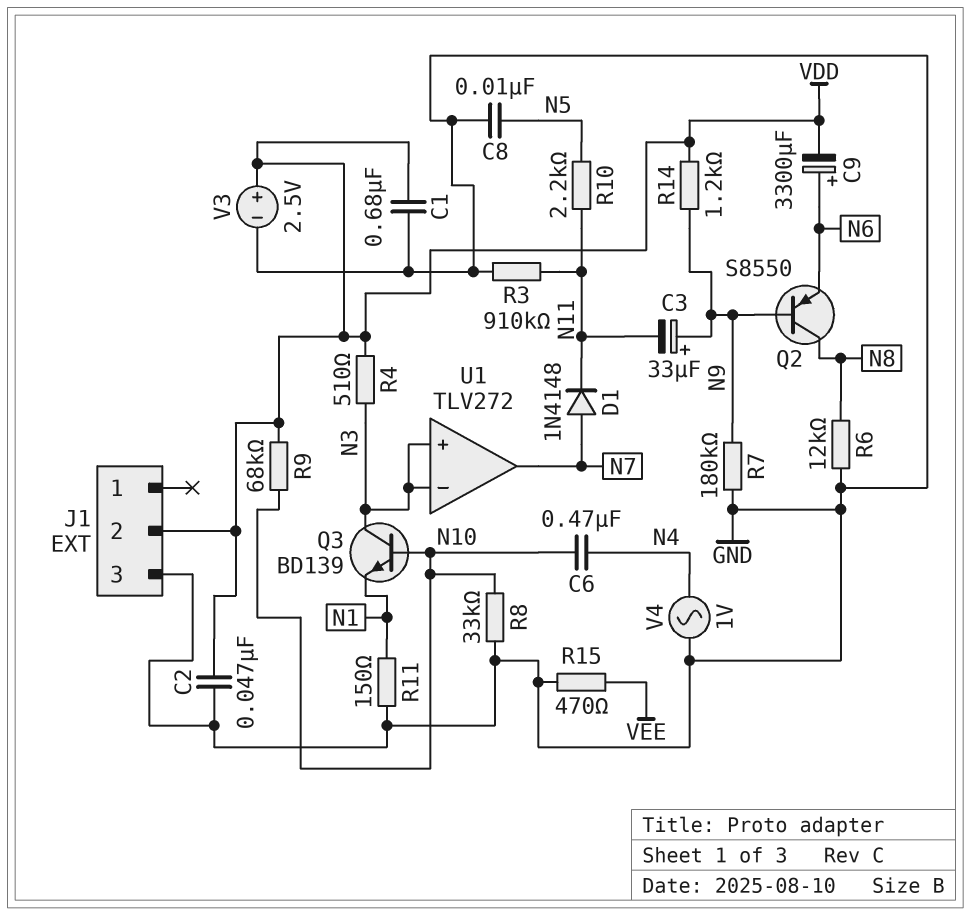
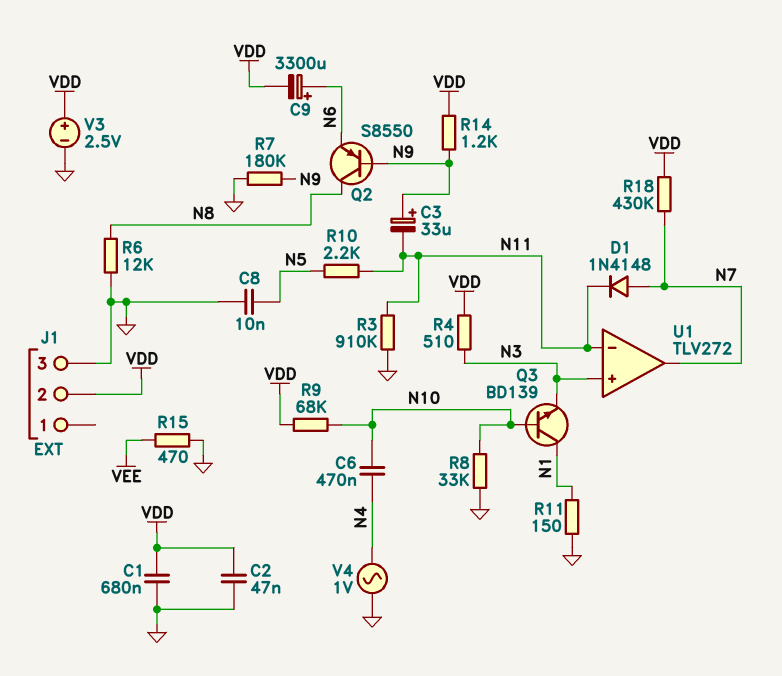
Q3: NPN BD139 (B N10, C N3, E N1) -> NPN BD139 (B N10, C N1, E N3)
R18: none -> 430k (N7, VDD)
U1 pin in-: N3 -> N11

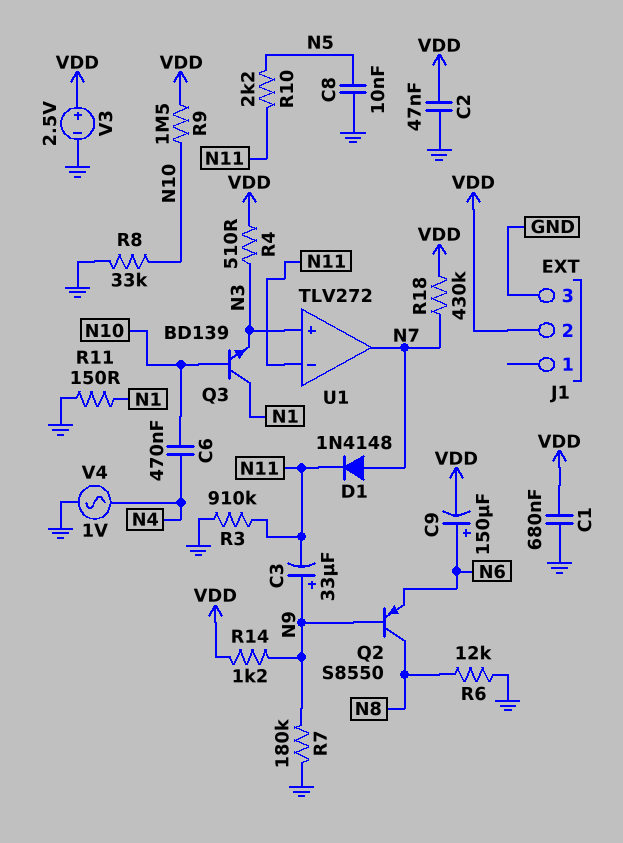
C9: 3300uF (plus N6, minus VDD) -> 150uF (plus N6, minus VDD)
R9: 68k (N10, VDD) -> 1.5M (N10, VDD)
R15: 470 (GND, VEE) -> none

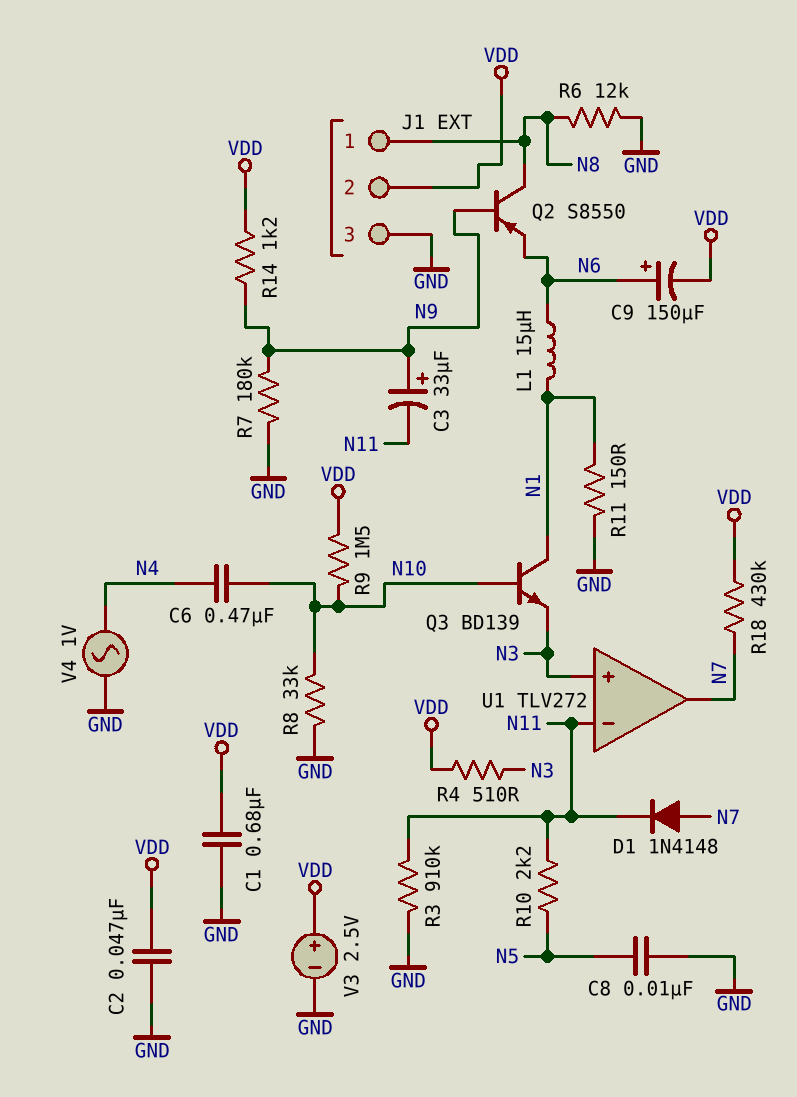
J1 pin 1: none -> N8
L1: none -> 15uH (N1, N6)

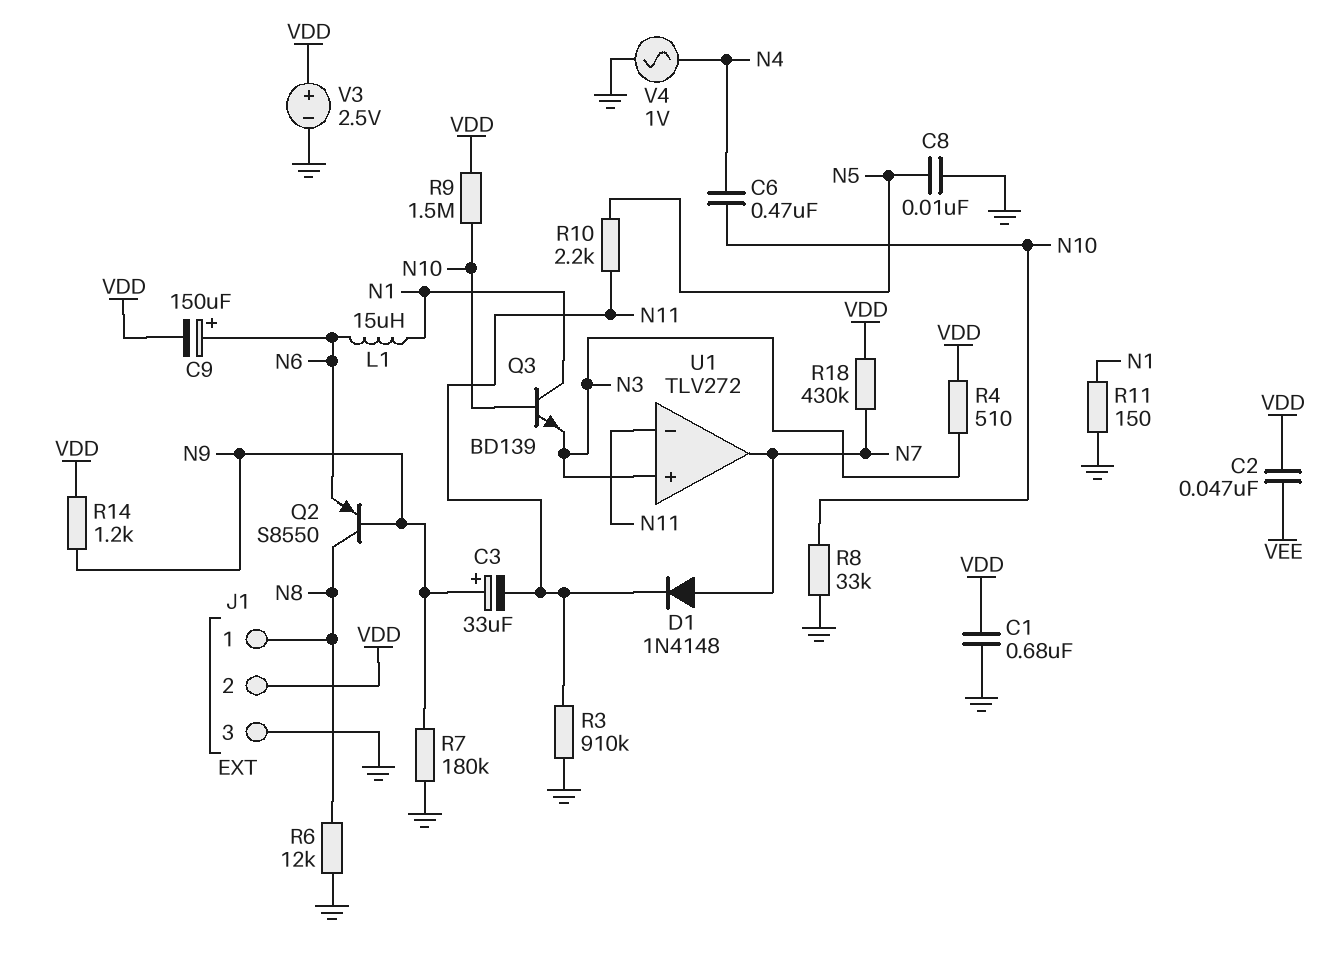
C2: 47nF (GND, VDD) -> 47nF (VDD, VEE)

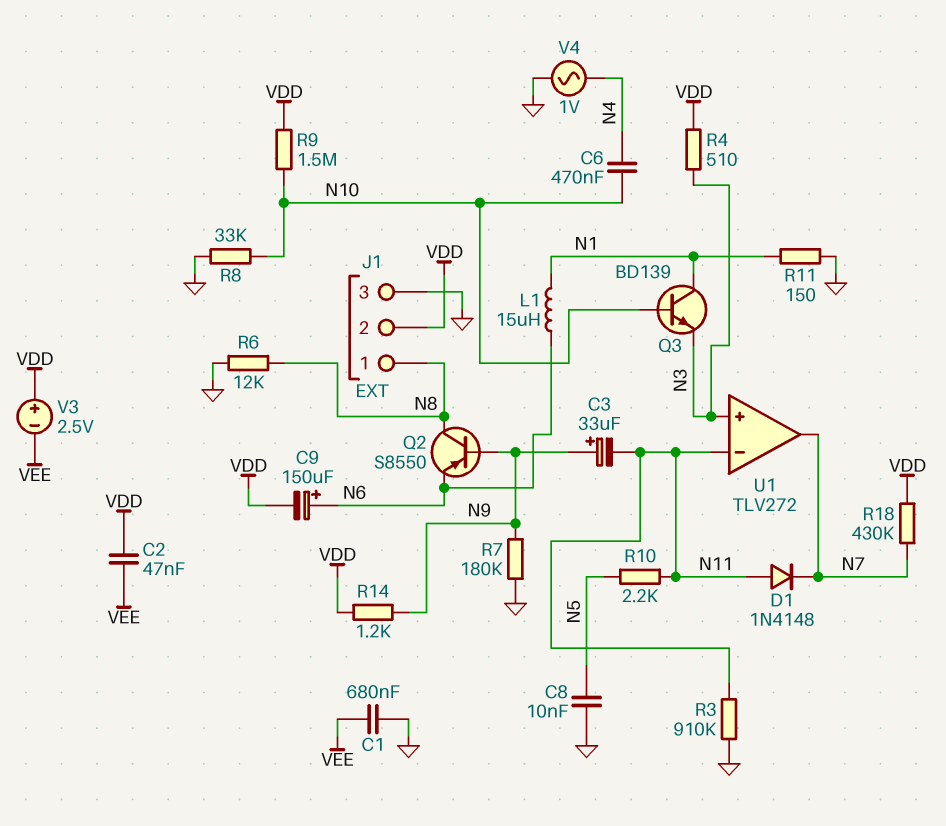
C1: 680nF (GND, VDD) -> 680nF (GND, VEE)
D1: diode 1N4148 (A N7, K N11) -> diode 1N4148 (A N11, K N7)
V3: 2.5V (plus VDD, minus GND) -> 2.5V (plus VDD, minus VEE)

